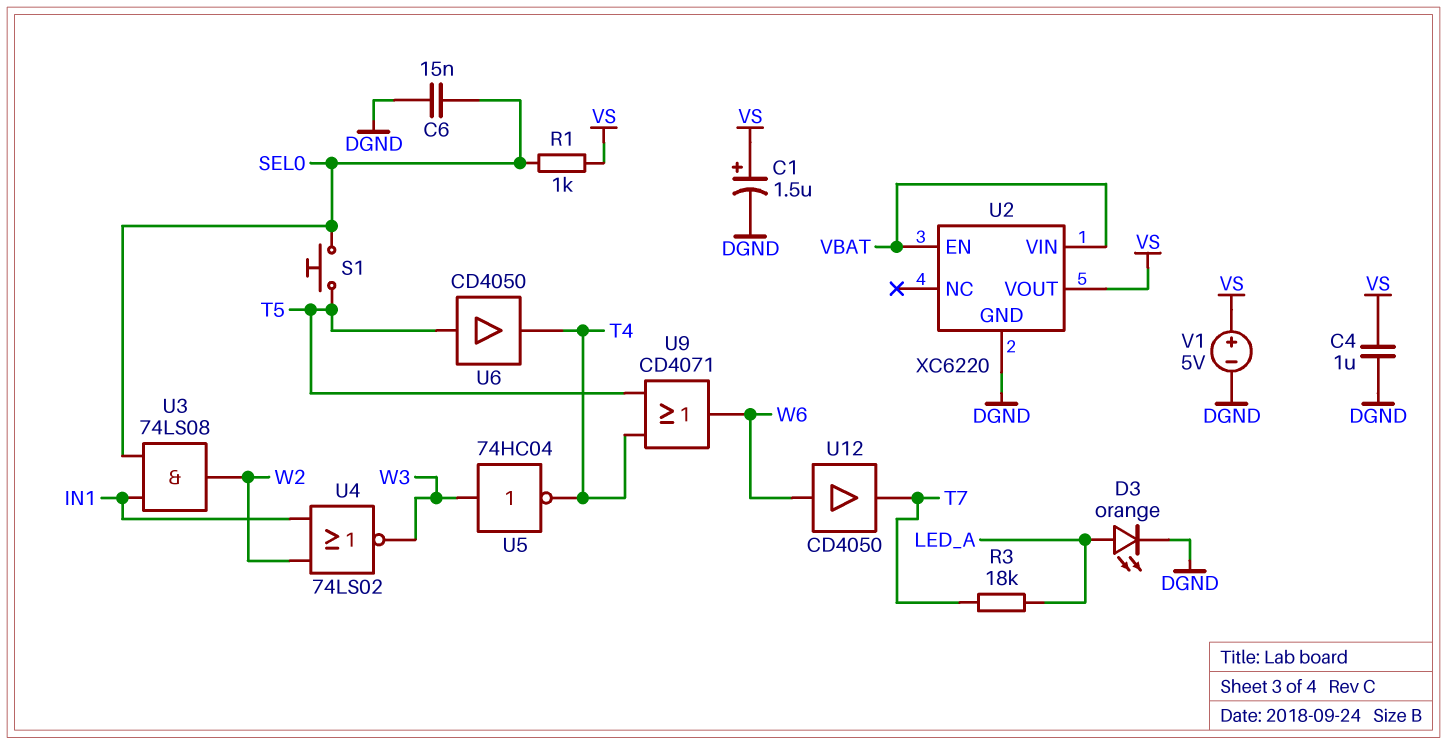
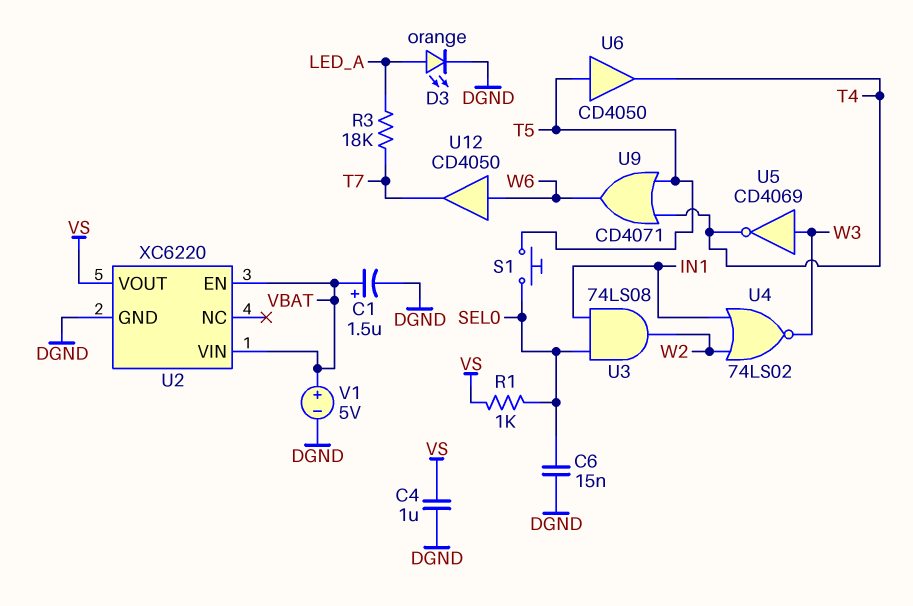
C1: 1.5uF (plus VS, minus DGND) -> 1.5uF (plus VBAT, minus DGND)
U5: NOT 74HC04 (in W3, out T4) -> NOT CD4069 (in W3, out T4)
V1: 5V (plus VS, minus DGND) -> 5V (plus VBAT, minus DGND)

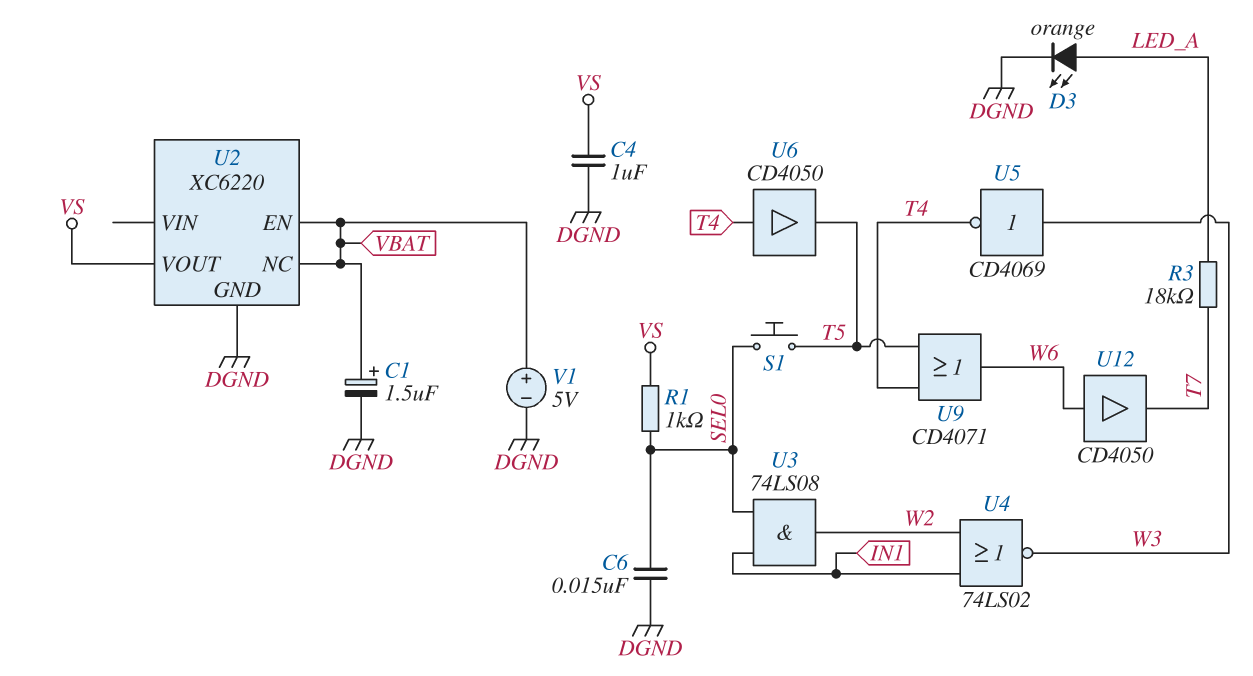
U2 pin NC: none -> VBAT
U2 pin VIN: VBAT -> none
U6: buffer CD4050 (in T5, out T4) -> buffer CD4050 (in T4, out T5)

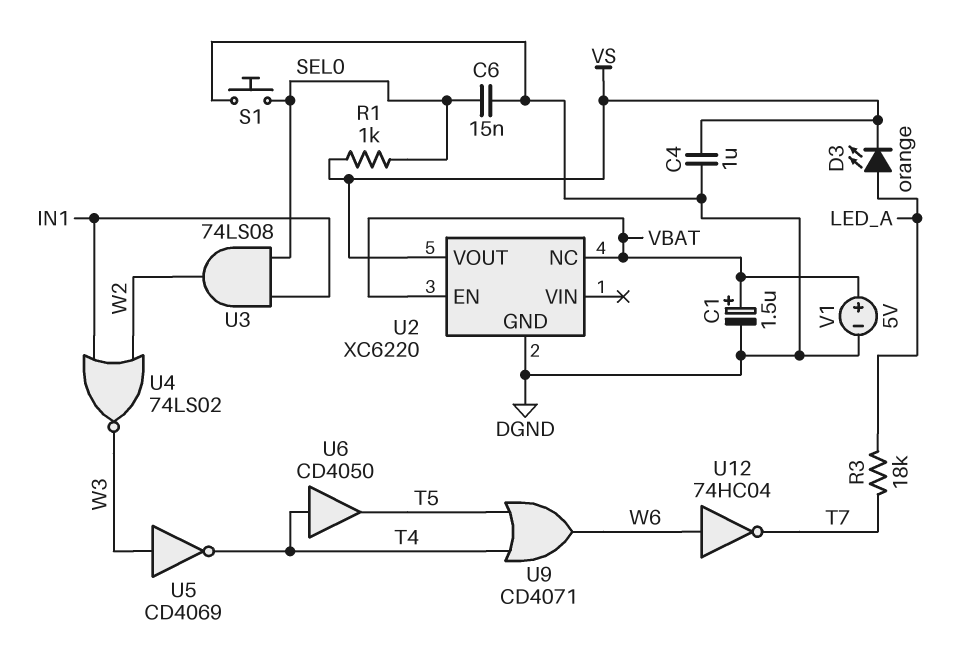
D3: LED orange (A LED_A, K DGND) -> LED orange (A LED_A, K VS)
S1: button (SEL0, T5) -> button (DGND, SEL0)
U12: buffer CD4050 (in W6, out T7) -> NOT 74HC04 (in W6, out T7)

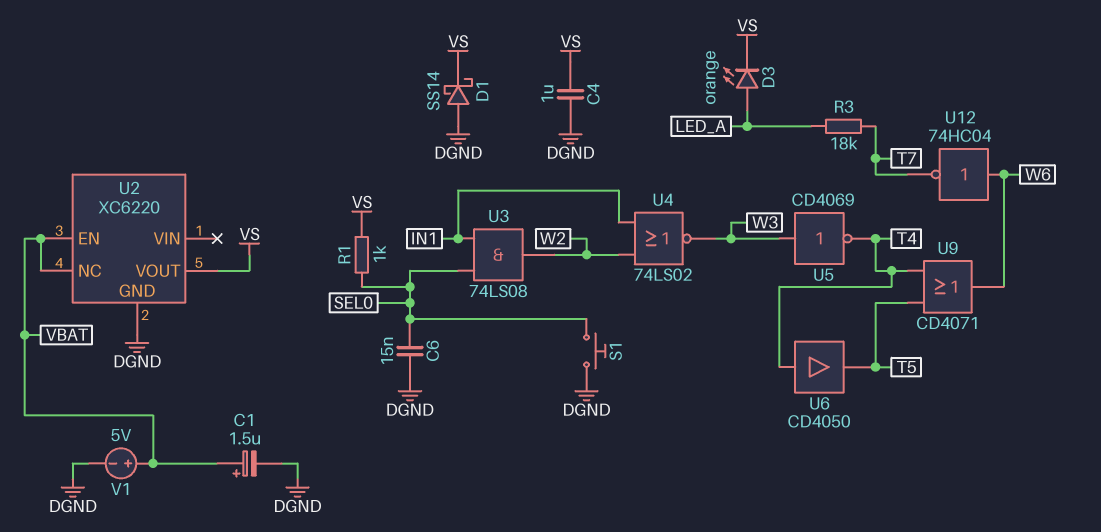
D1: none -> schottky SS14 (A DGND, K VS)

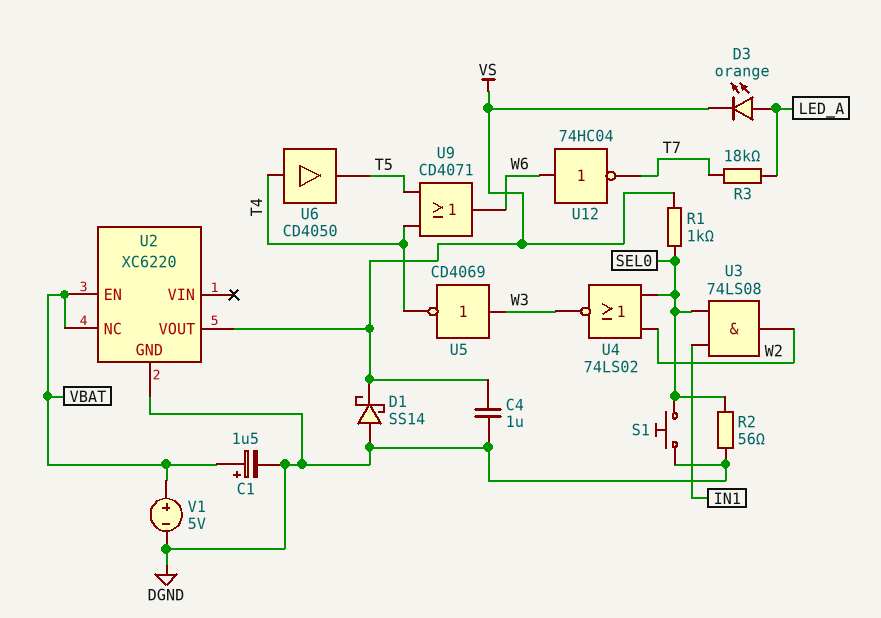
C6: 15nF (DGND, SEL0) -> none
R2: none -> 56 (DGND, SEL0)
U4: NOR 74LS02 (in IN1, in W2, out W3) -> NOR 74LS02 (in SEL0, in W2, out W3)

